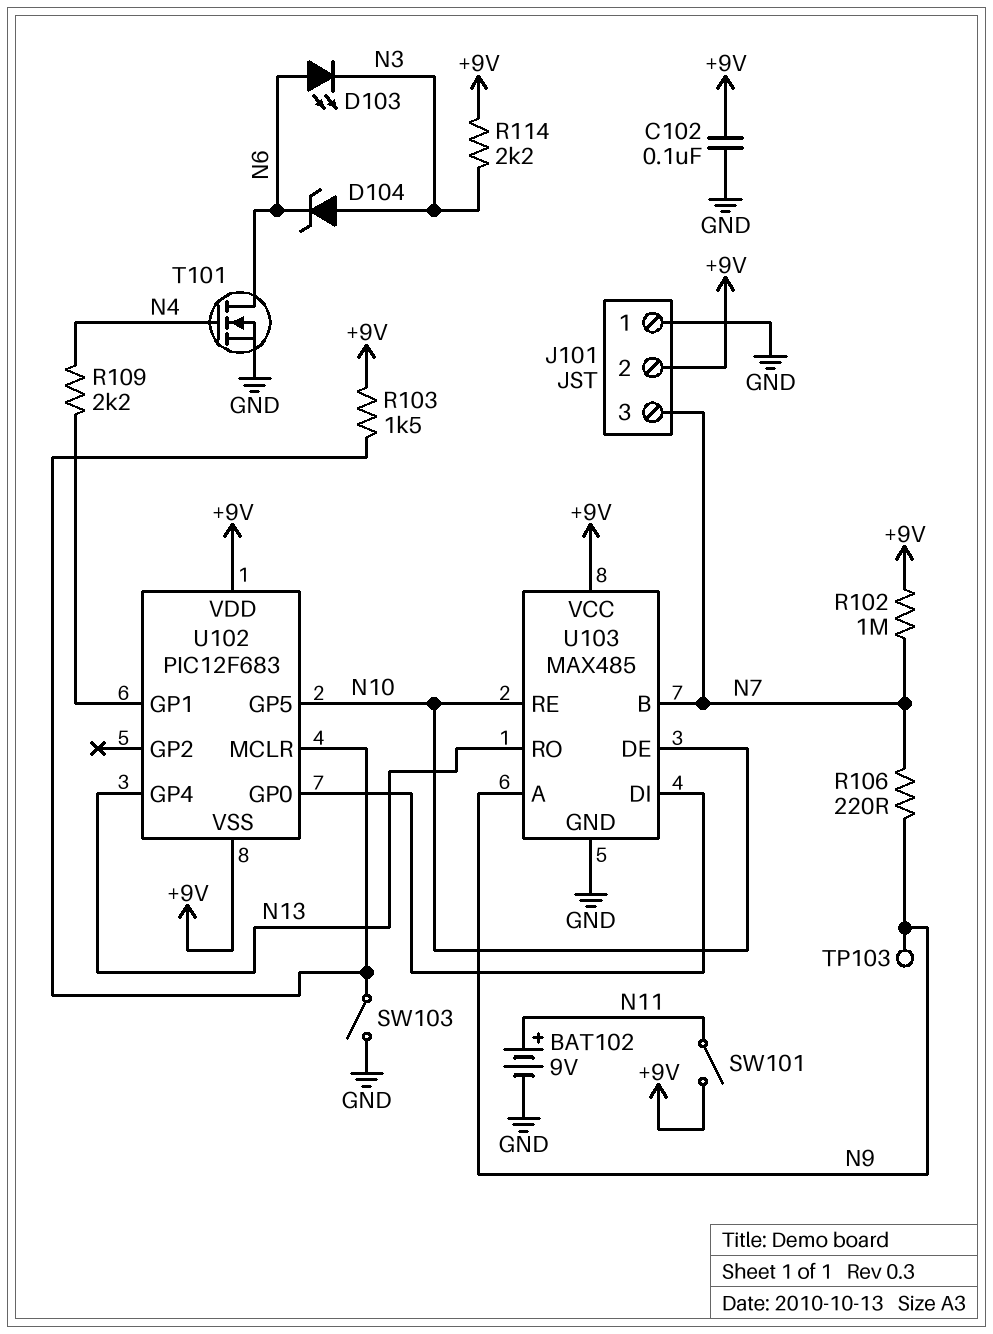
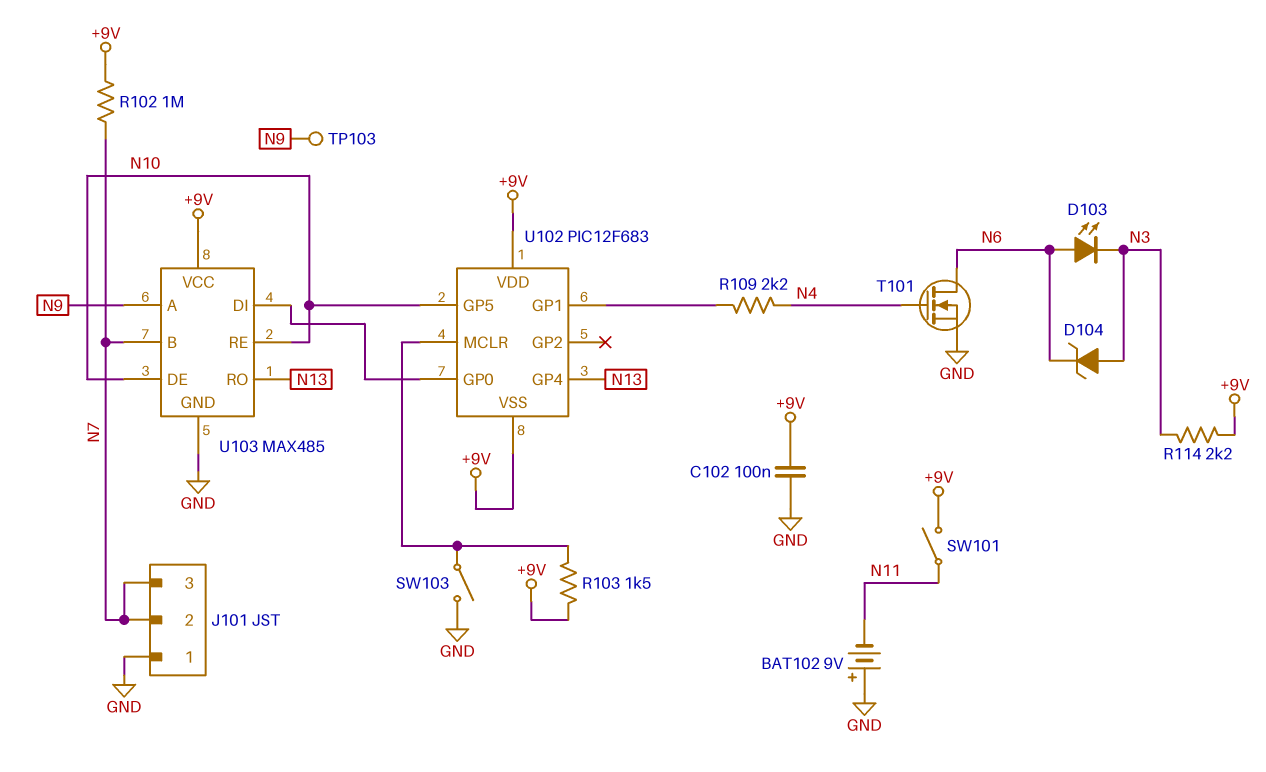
BAT102: 9V (plus N11, minus GND) -> 9V (plus GND, minus N11)
J101 pin 2: +9V -> N7
R106: 220 (N7, N9) -> none

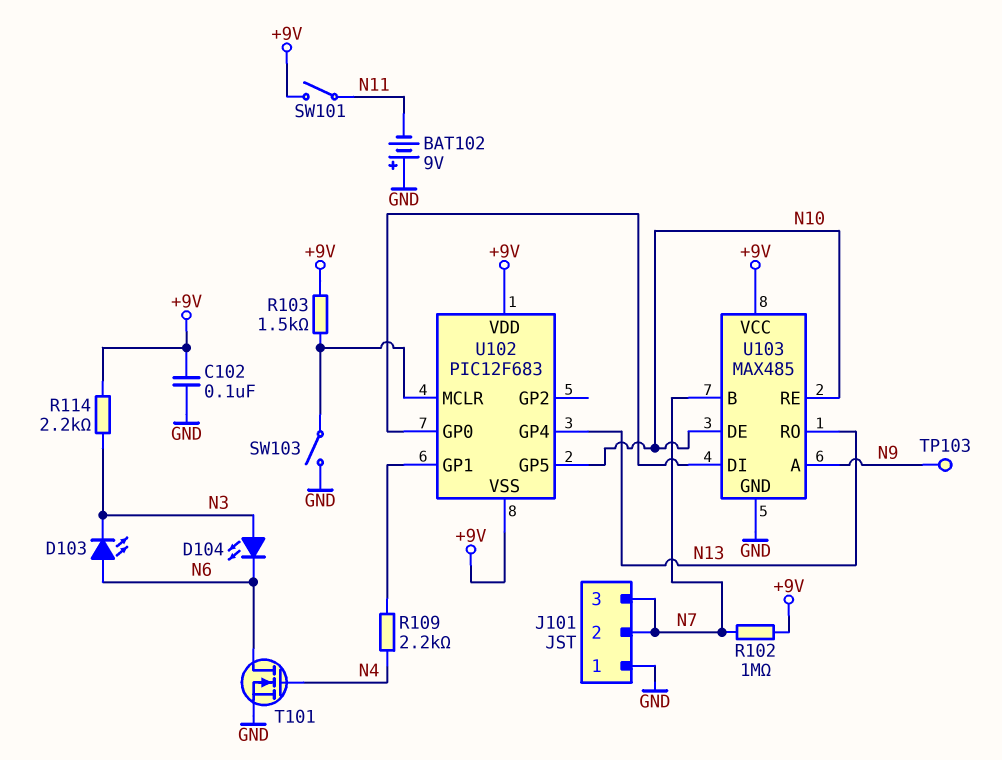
D104: zener (A N3, K N6) -> LED (A N3, K N6)

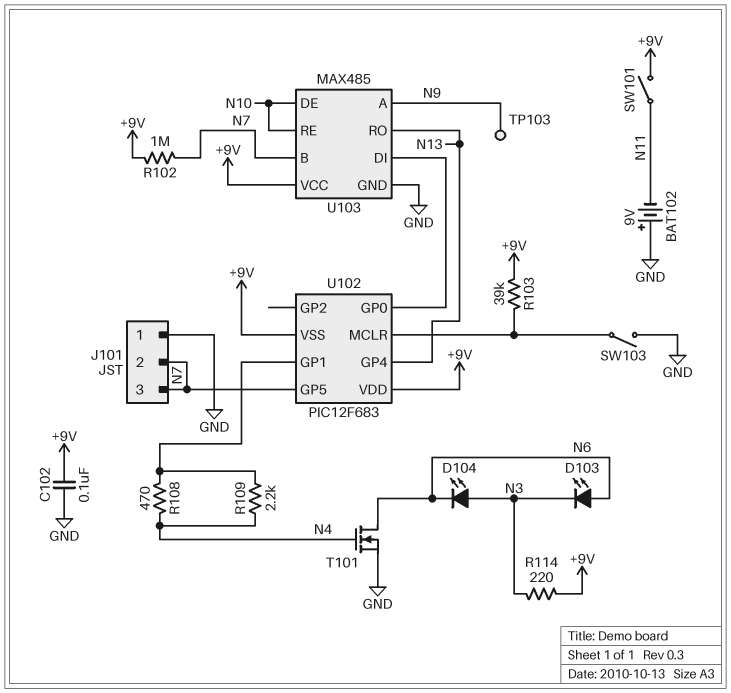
R103: 1.5k (+9V, U102/MCLR) -> 39k (+9V, U102/MCLR)
R108: none -> 470 (N4, U102/GP1)
R114: 2.2k (+9V, N3) -> 220 (+9V, N3)
U102 pin GP5: N10 -> N7

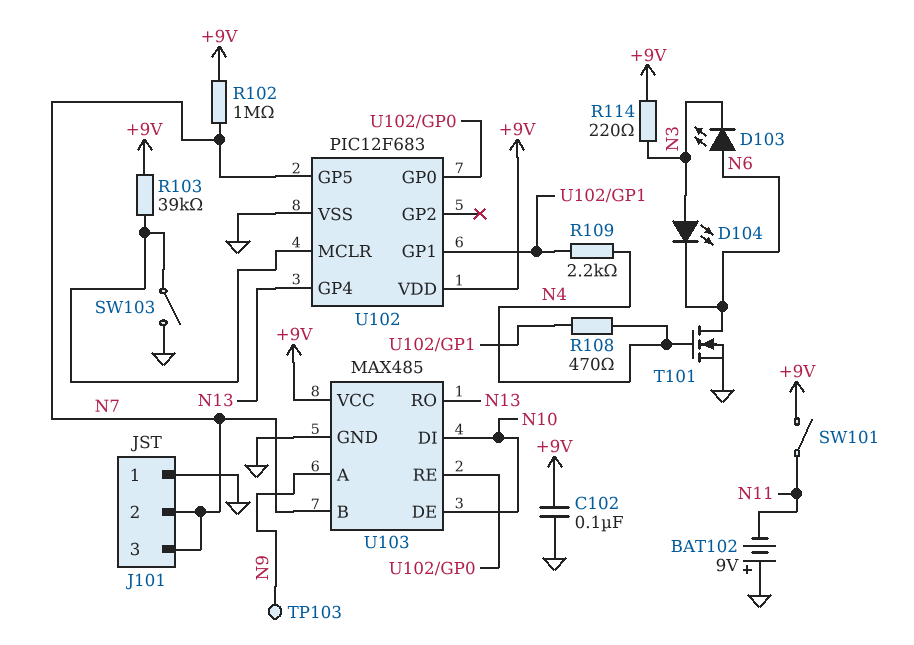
U102 pin VSS: +9V -> GND
U103 pin DI: U102/GP0 -> N10
U103 pin RE: N10 -> U102/GP0

